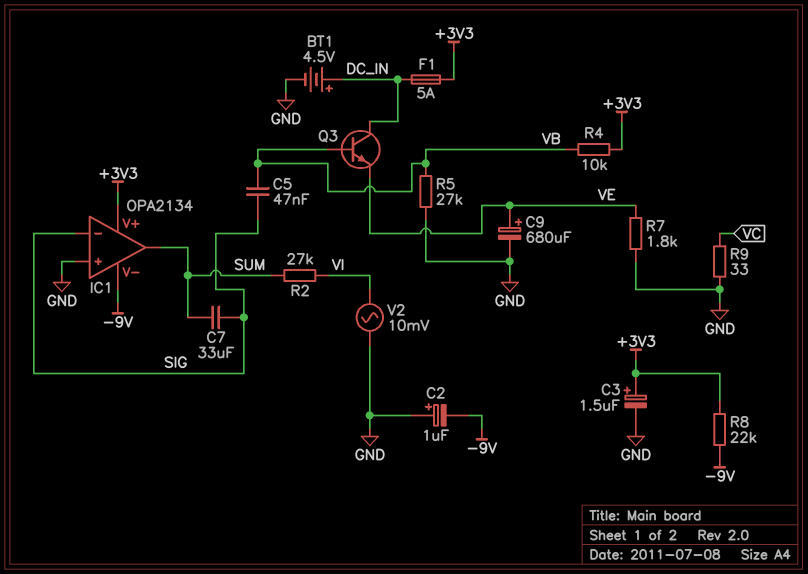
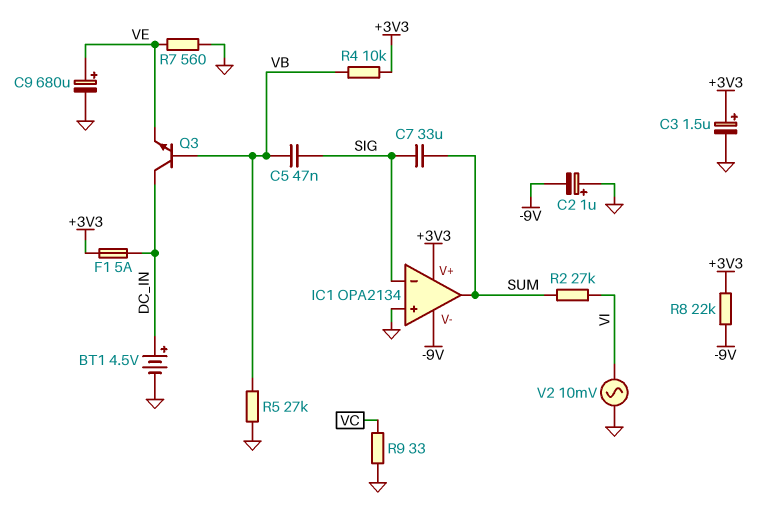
R7: 1.8k (GND, VE) -> 560 (GND, VE)

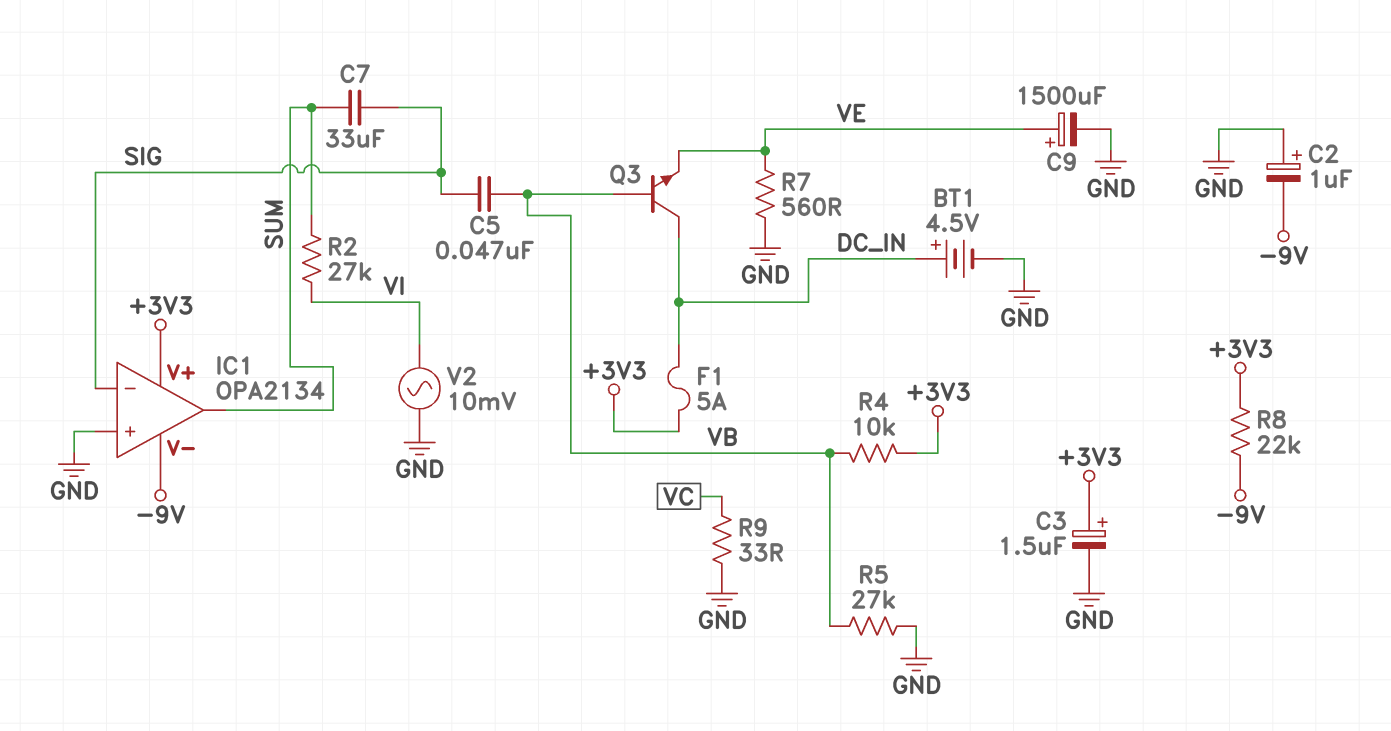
C9: 680uF (plus VE, minus GND) -> 1500uF (plus VE, minus GND)

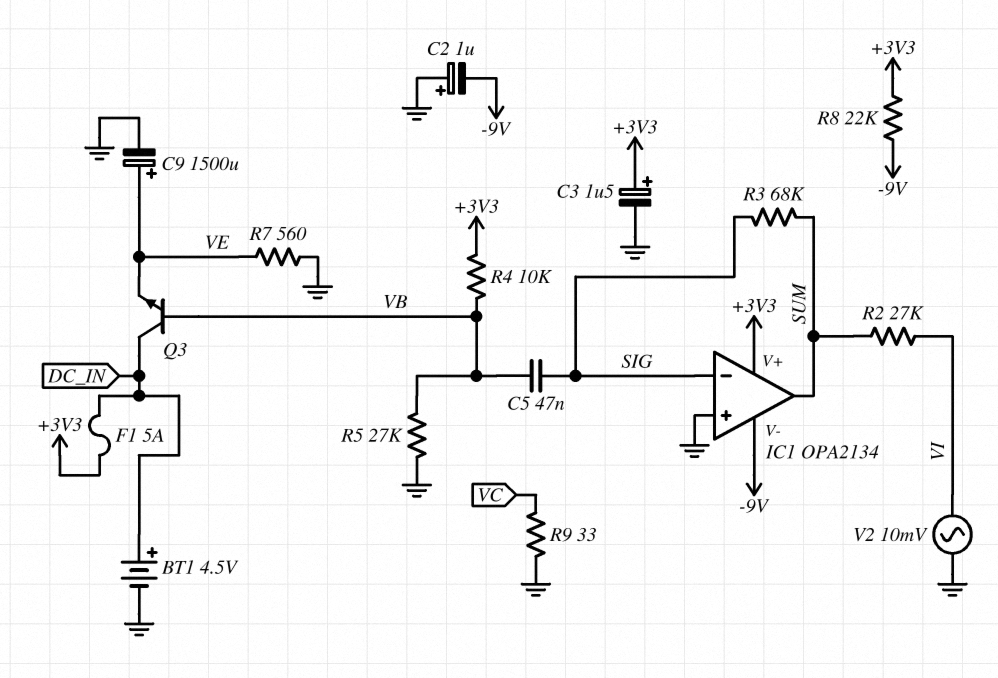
C7: 33uF (SIG, SUM) -> none
R3: none -> 68k (SIG, SUM)

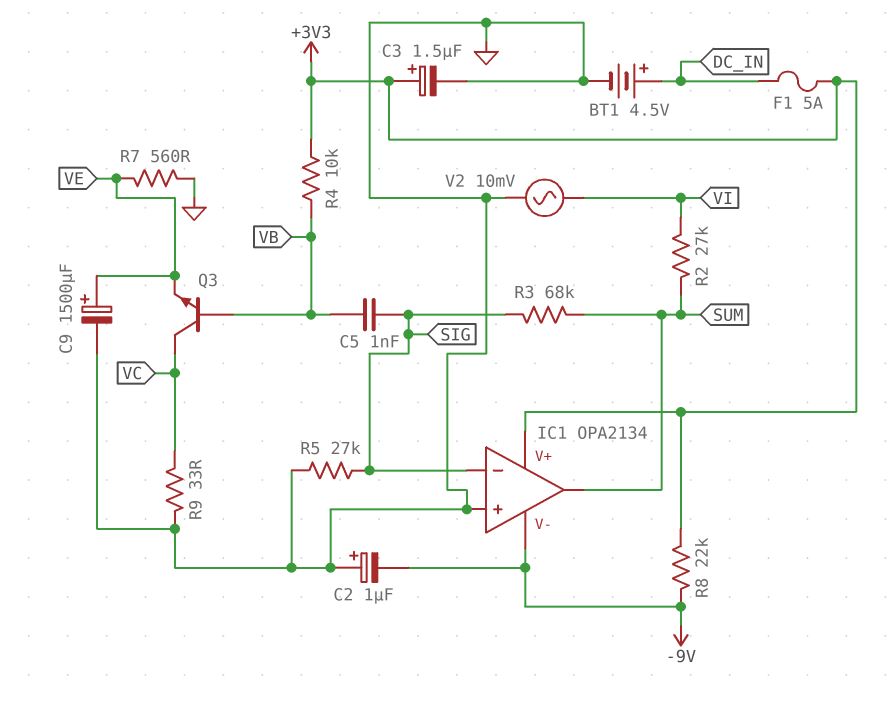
C5: 47nF (SIG, VB) -> 1nF (SIG, VB)
Q3: NPN (B VB, C DC_IN, E VE) -> NPN (B VB, C VC, E VE)
R5: 27k (GND, VB) -> 27k (GND, SIG)

